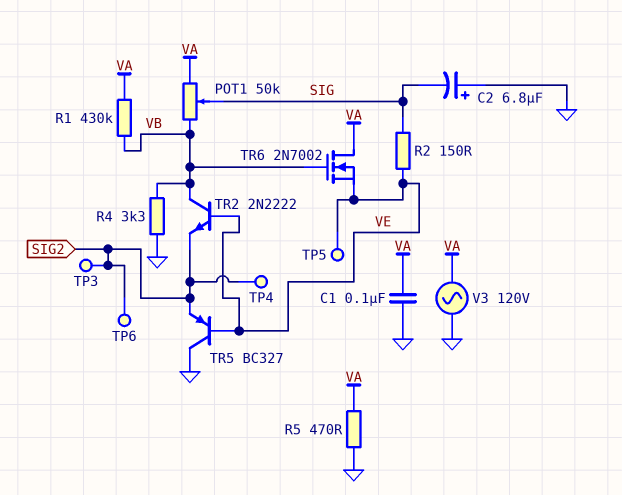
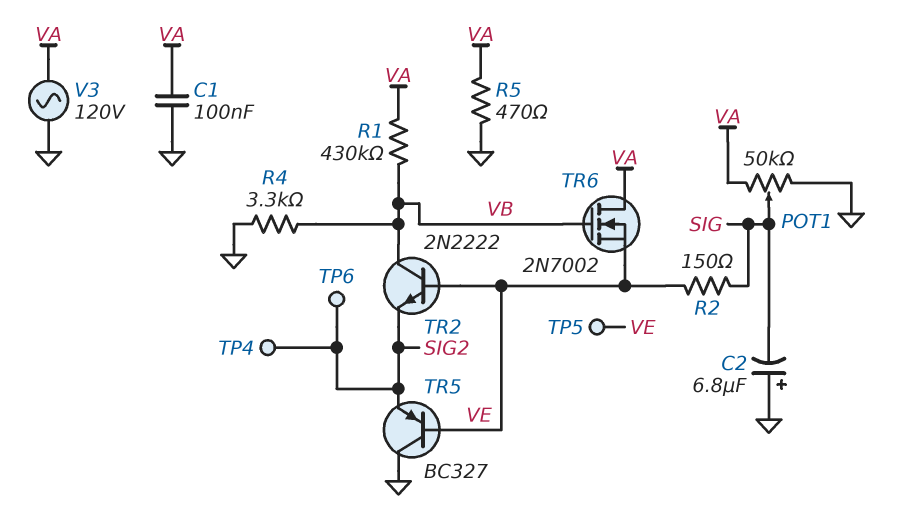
POT1: 50k (VA, VB, wiper SIG) -> 50k (GND, VA, wiper SIG)
TP3: test point (SIG2) -> none

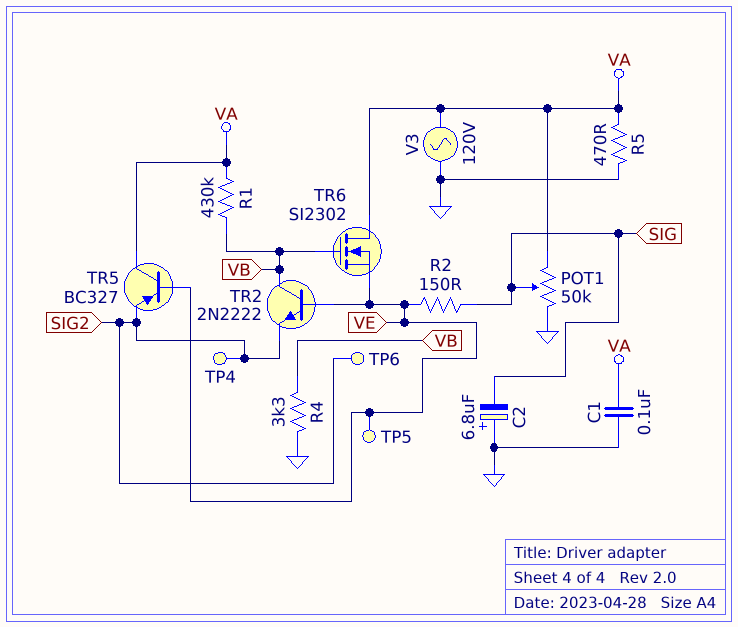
TR5: PNP BC327 (B VE, C GND, E SIG2) -> PNP BC327 (B VE, C VA, E SIG2)
TR6: NMOS 2N7002 (G VB, D VA, S VE) -> NMOS SI2302 (G VB, D VA, S VE)

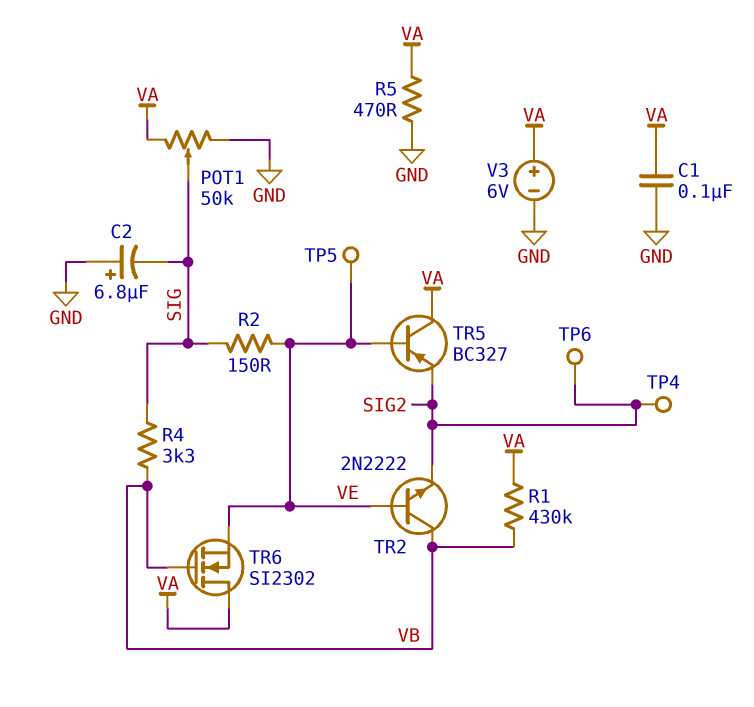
R4: 3.3k (GND, VB) -> 3.3k (SIG, VB)
V3: AC 120V (GND, VA) -> 6V (plus VA, minus GND)

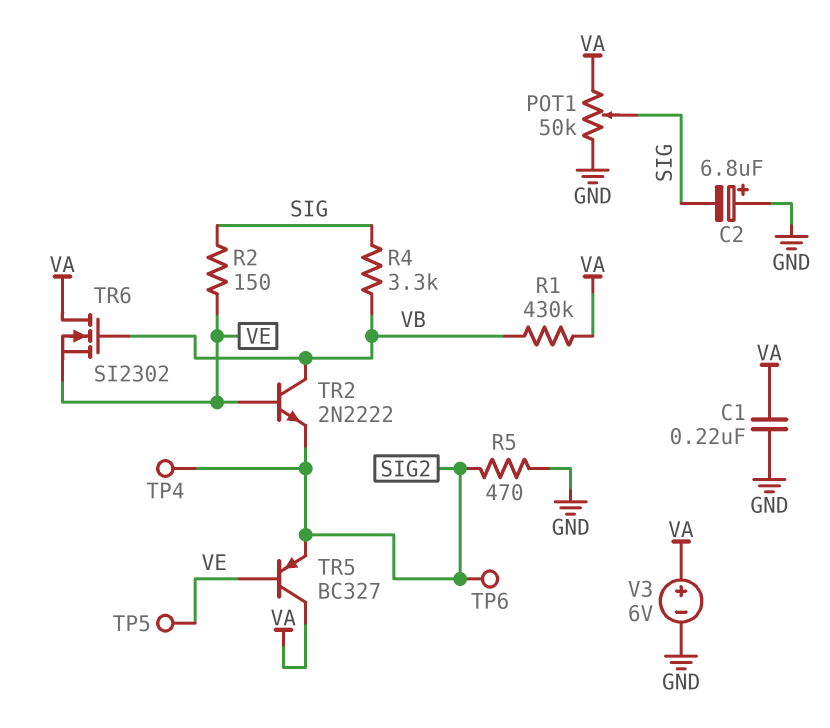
C1: 100nF (GND, VA) -> 220nF (GND, VA)
R5: 470 (GND, VA) -> 470 (GND, SIG2)

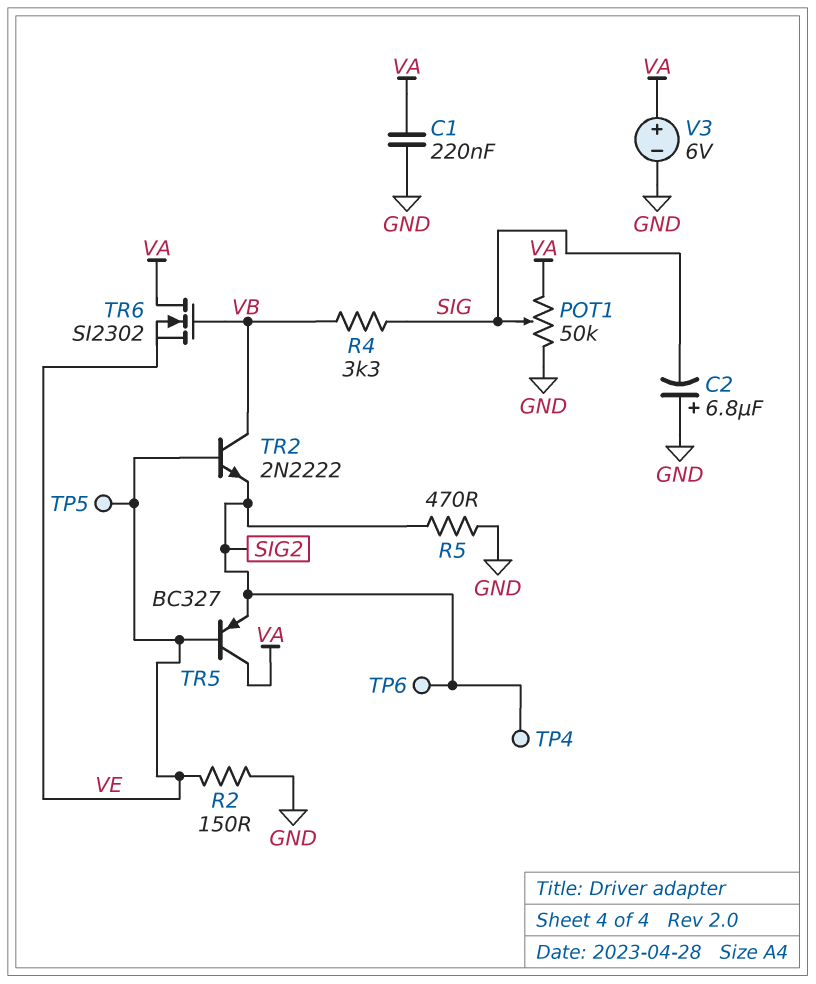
R1: 430k (VA, VB) -> none
R2: 150 (SIG, VE) -> 150 (GND, VE)

